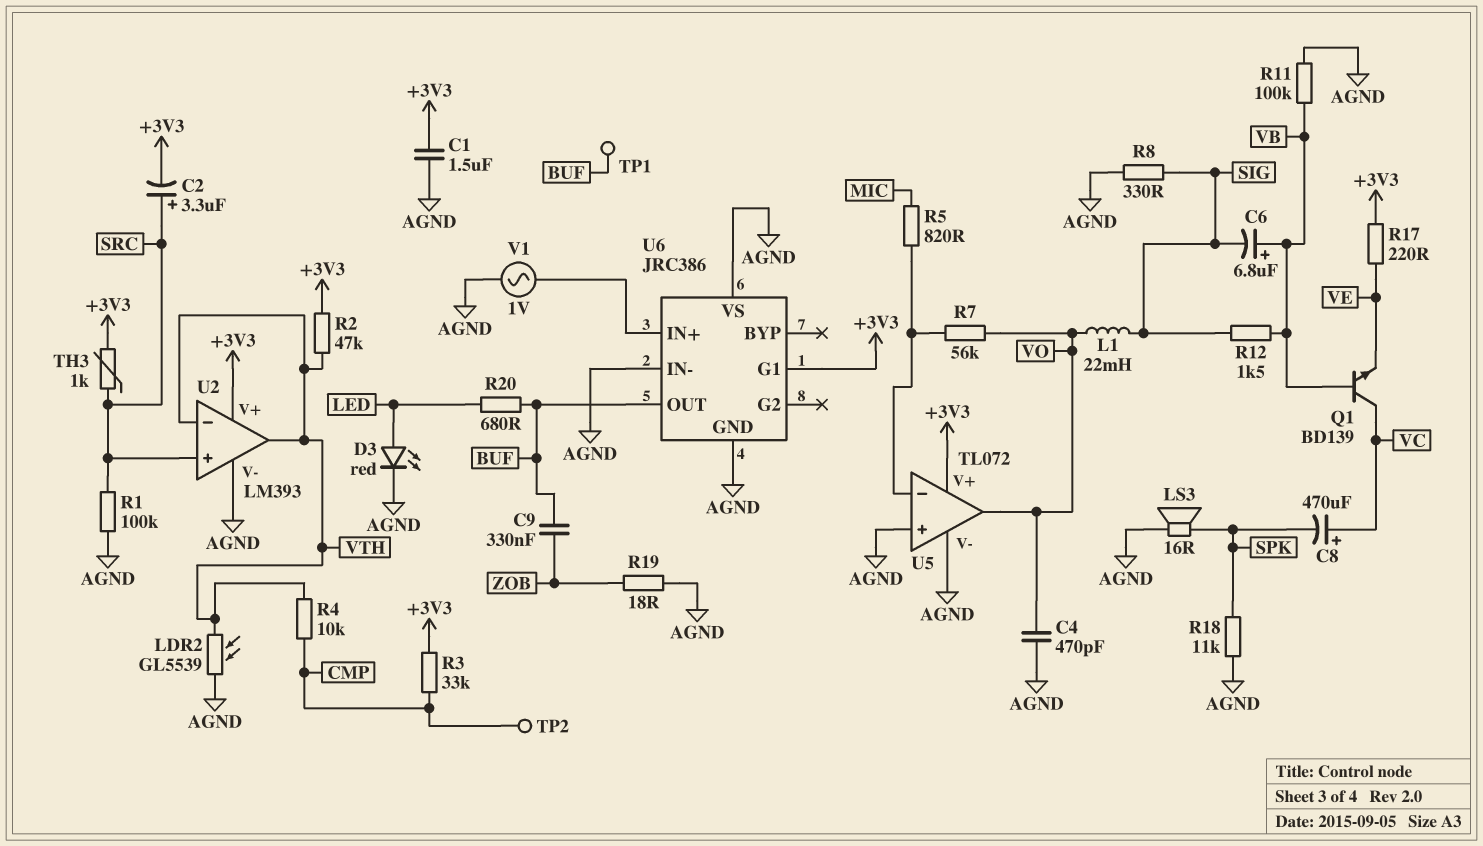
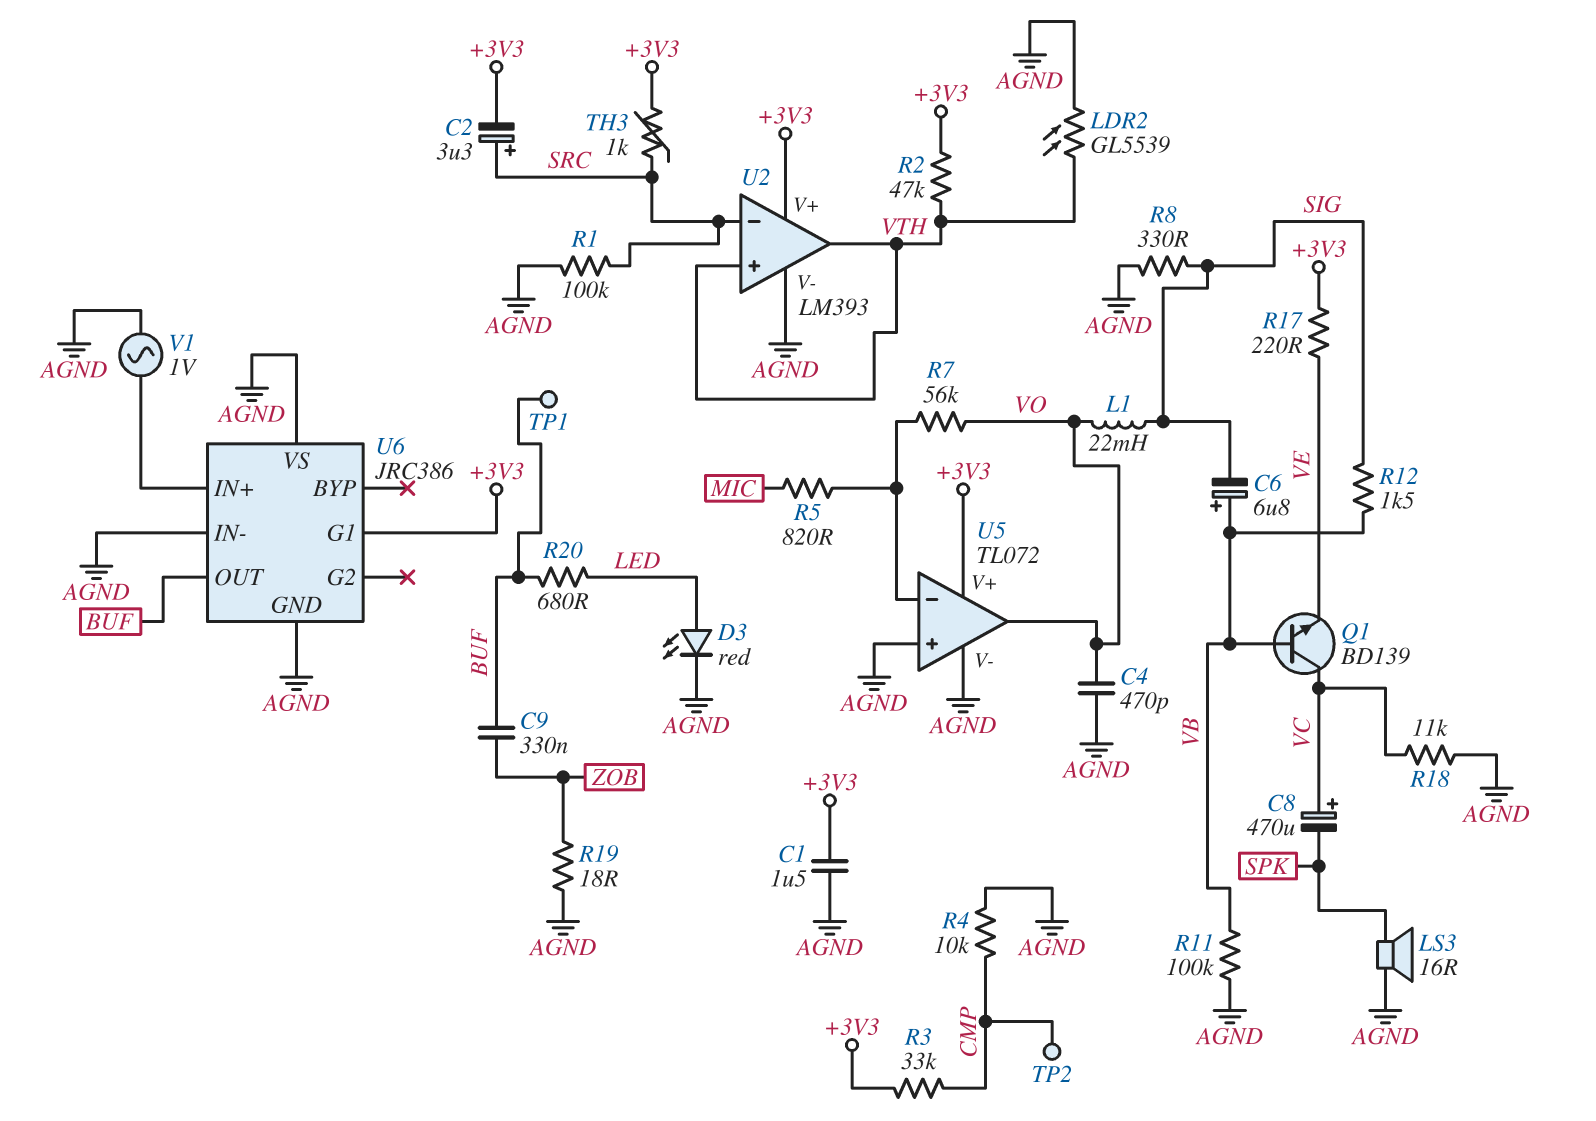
R4: 10k (CMP, VTH) -> 10k (AGND, CMP)
R18: 11k (AGND, SPK) -> 11k (AGND, VC)
U2 pin in+: SRC -> VTH
U2 pin in-: VTH -> SRC

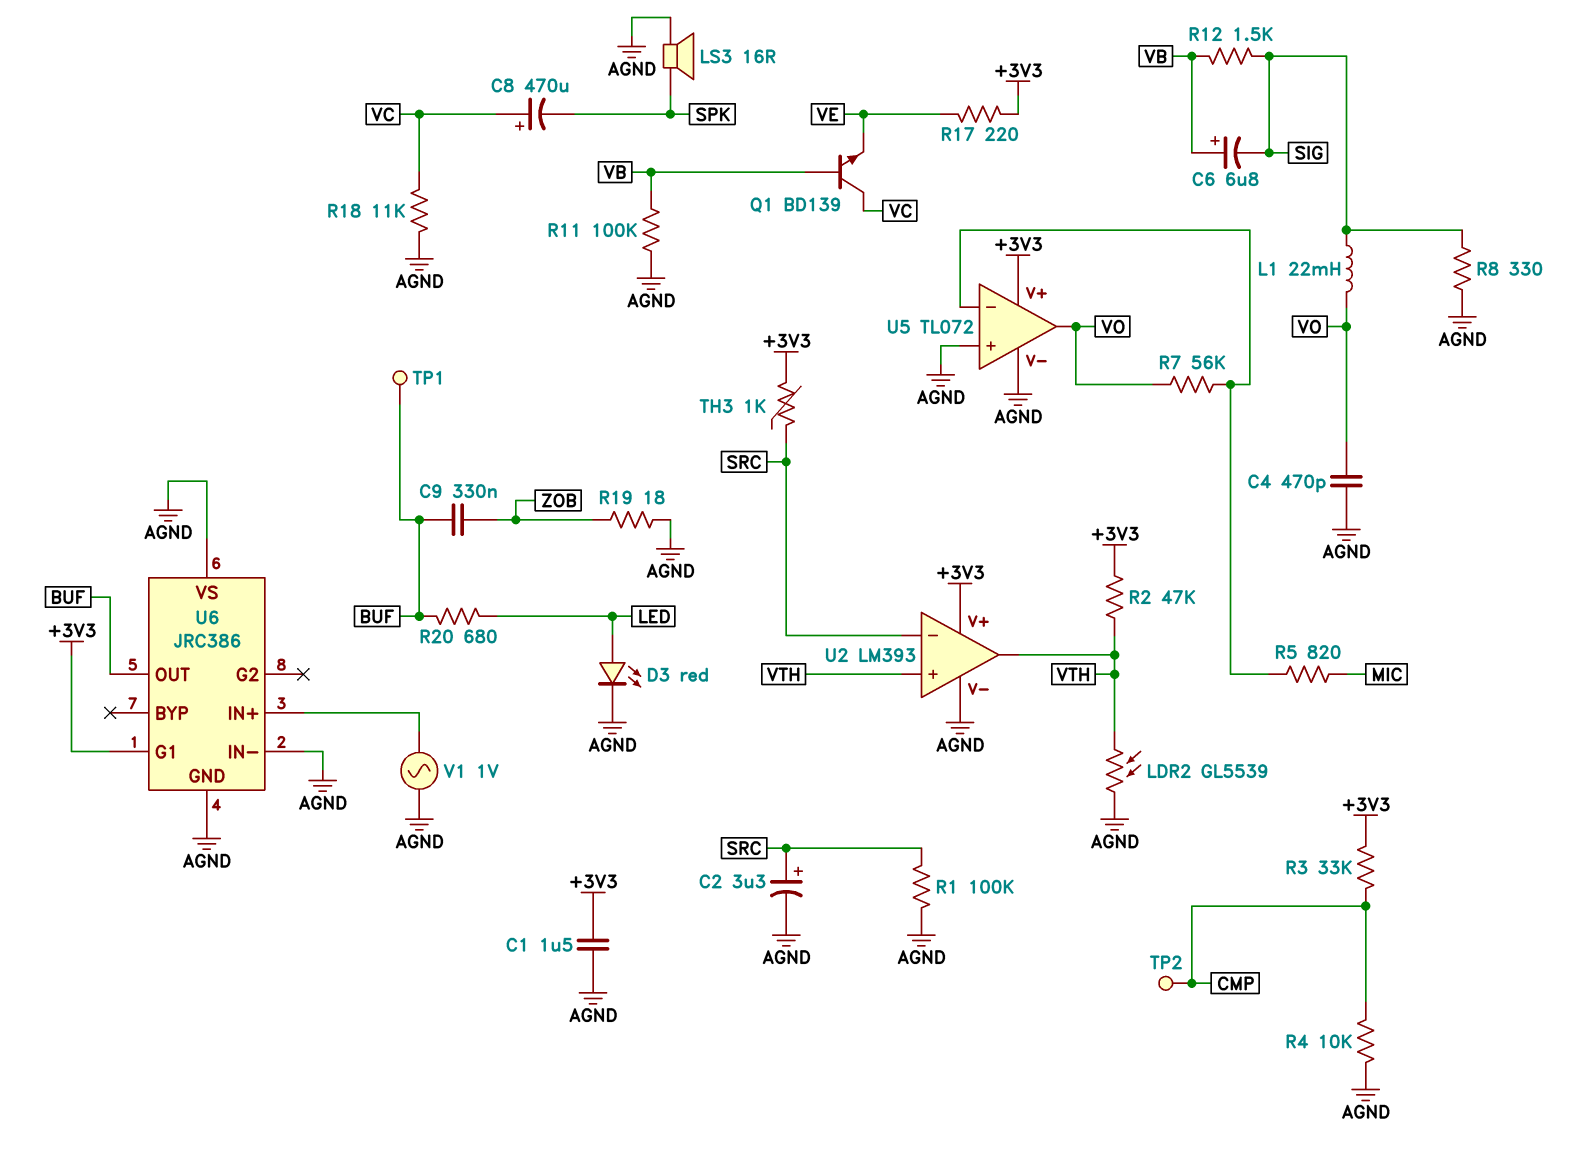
C2: 3.3uF (plus SRC, minus +3V3) -> 3.3uF (plus SRC, minus AGND)

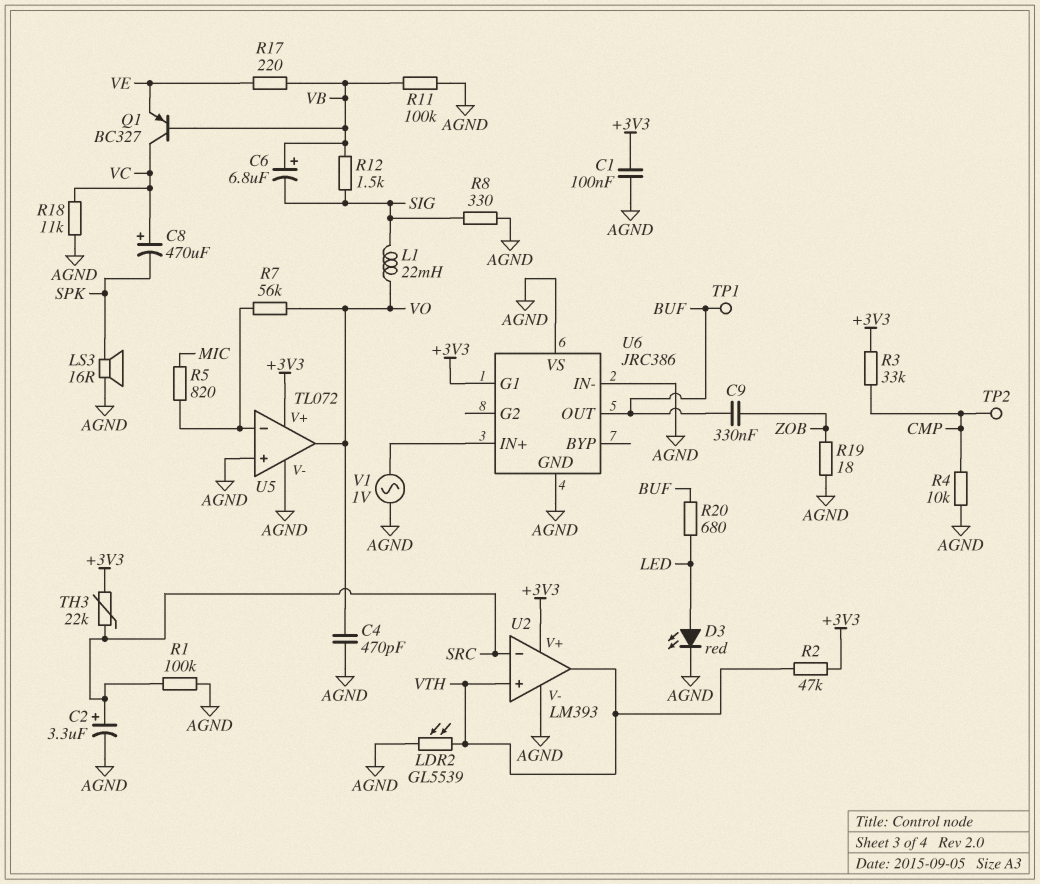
C1: 1.5uF (+3V3, AGND) -> 100nF (+3V3, AGND)
Q1: NPN BD139 (B VB, C VC, E VE) -> PNP BC327 (B VB, C VC, E VE)
R17: 220 (+3V3, VE) -> 220 (VB, VE)
TH3: 1k (+3V3, SRC) -> 22k (+3V3, SRC)

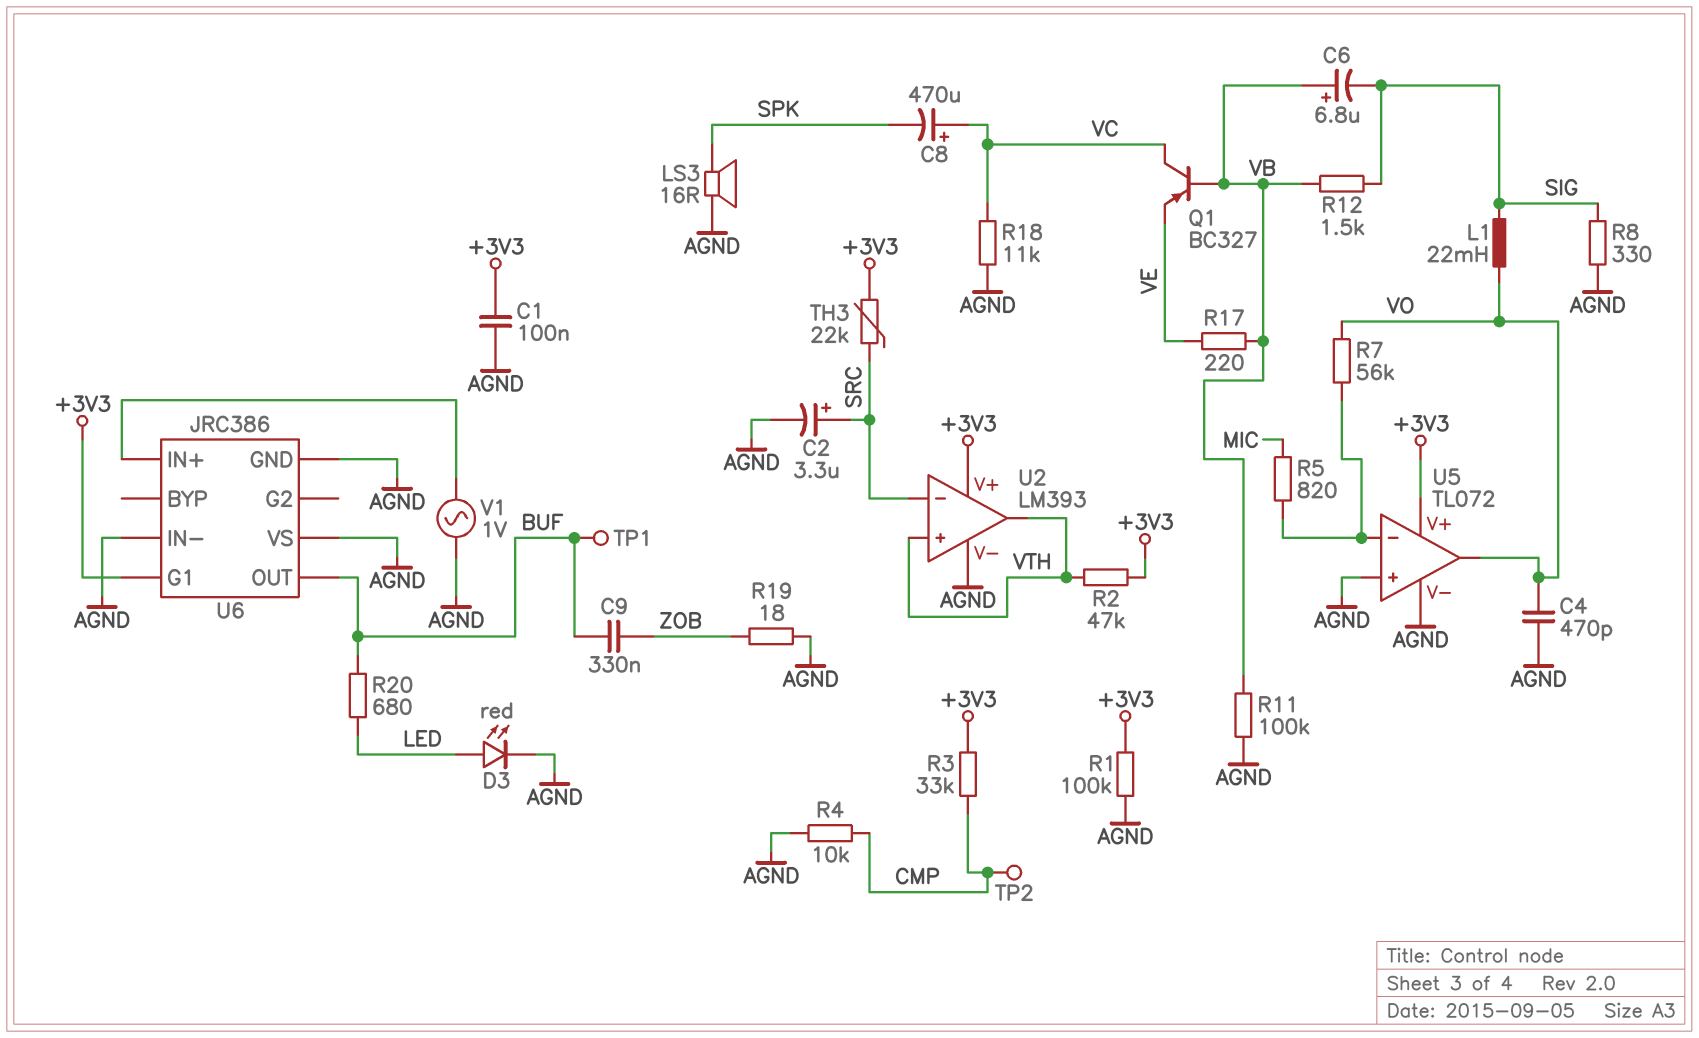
LDR2: GL5539 (AGND, VTH) -> none
R1: 100k (AGND, SRC) -> 100k (+3V3, AGND)

